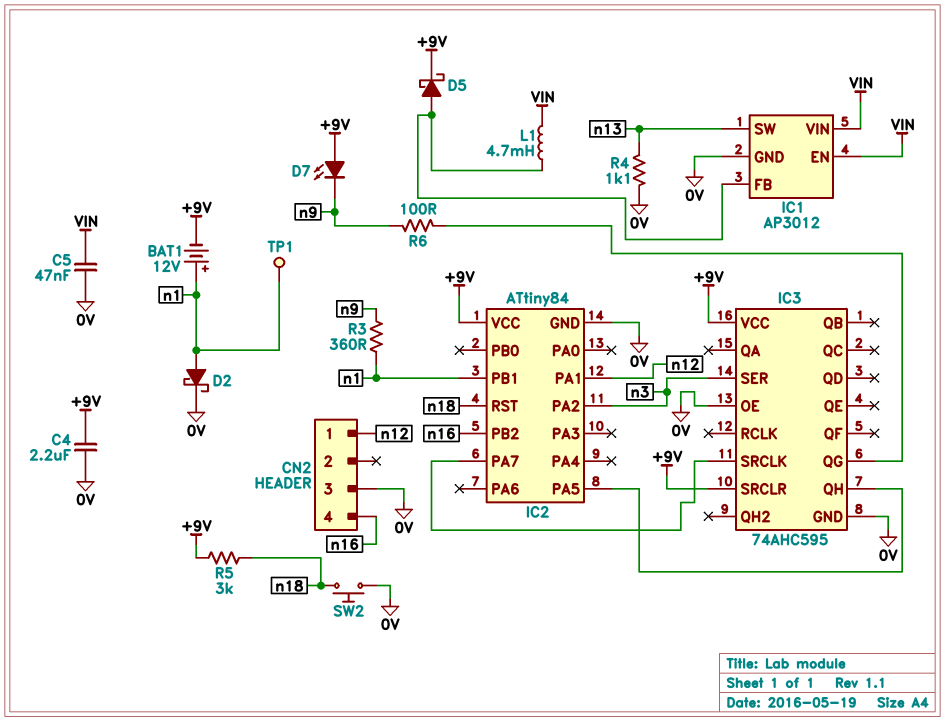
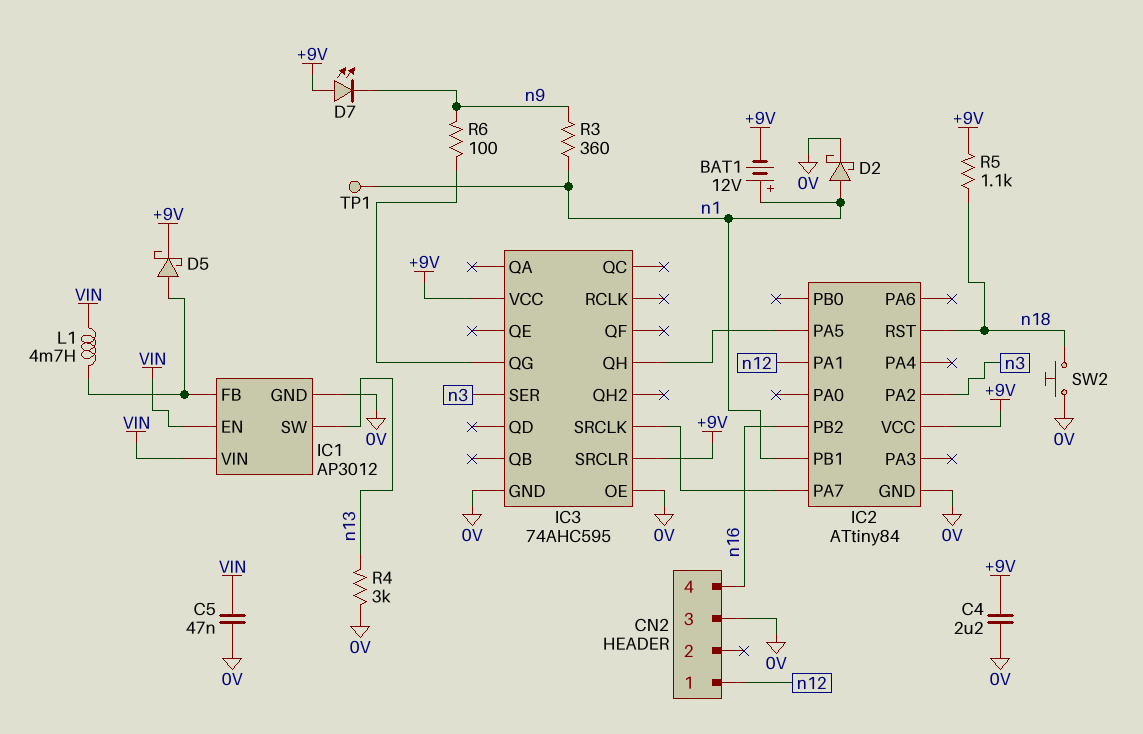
R4: 1.1k (0V, n13) -> 3k (0V, n13)
R5: 3k (+9V, n18) -> 1.1k (+9V, n18)

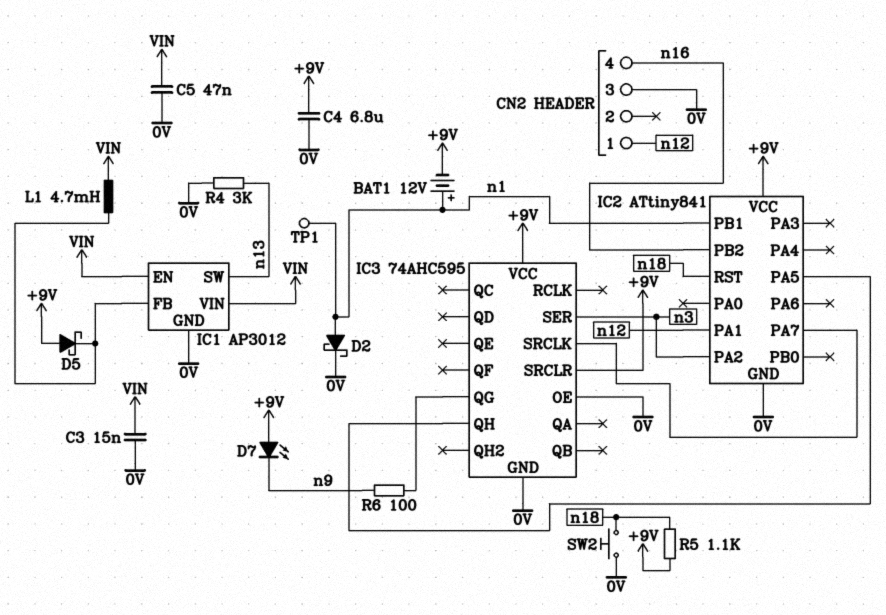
C3: none -> 15nF (0V, VIN)
C4: 2.2uF (+9V, 0V) -> 6.8uF (+9V, 0V)
D5: schottky (A IC1/FB, K +9V) -> schottky (A +9V, K IC1/FB)
IC2: ATtiny84 -> ATtiny841
R3: 360 (n1, n9) -> none

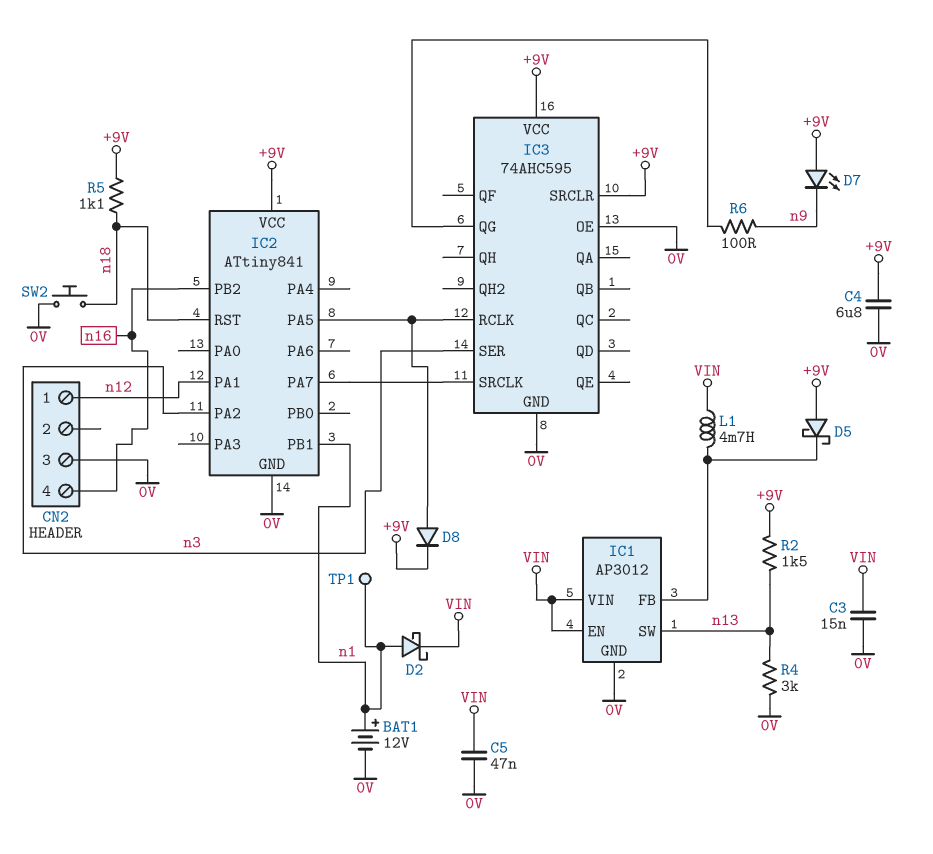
BAT1: 12V (plus n1, minus +9V) -> 12V (plus n1, minus 0V)
D2: schottky (A n1, K 0V) -> schottky (A n1, K VIN)
D8: none -> diode (A IC2/PA5, K +9V)
IC3 pin QH: IC2/PA5 -> none
IC3 pin RCLK: none -> IC2/PA5
R2: none -> 1.5k (+9V, n13)

